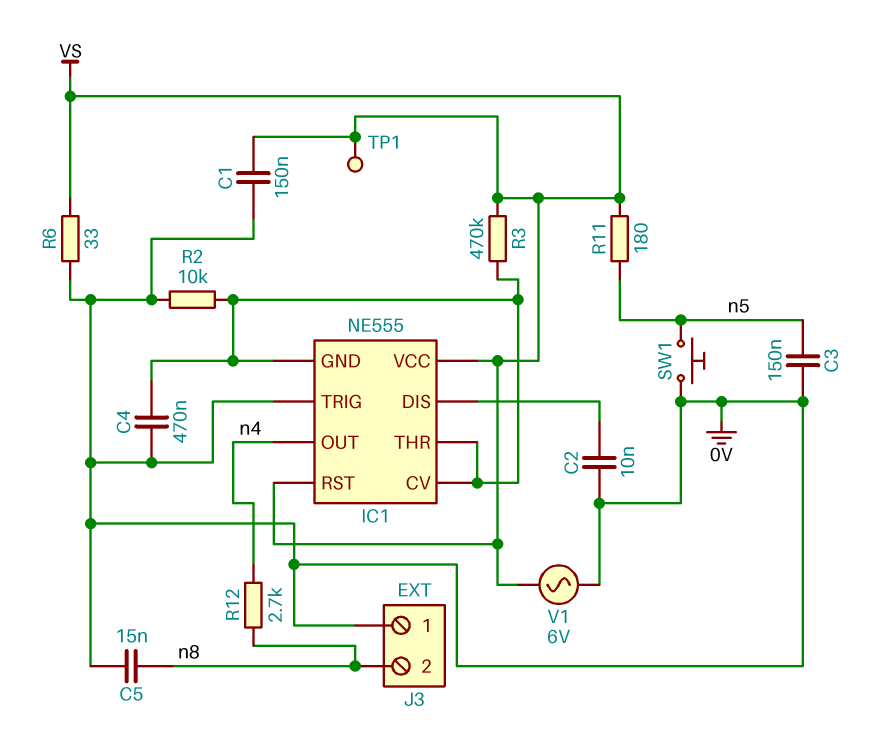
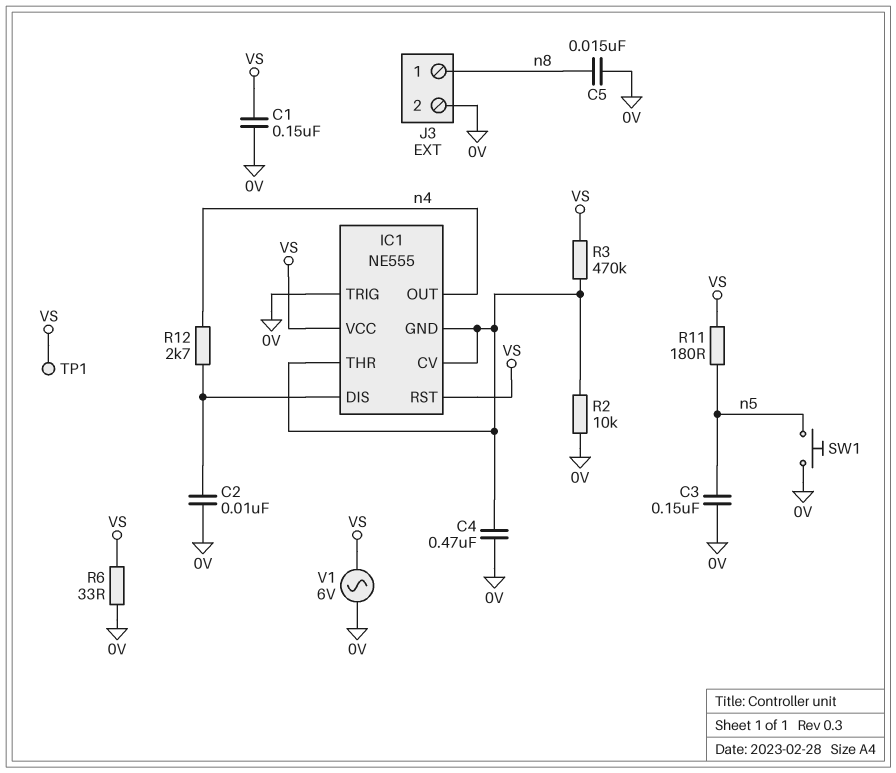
J3 pin 1: 0V -> n8
J3 pin 2: n8 -> 0V
R12: 2.7k (n4, n8) -> 2.7k (IC1/DIS, n4)

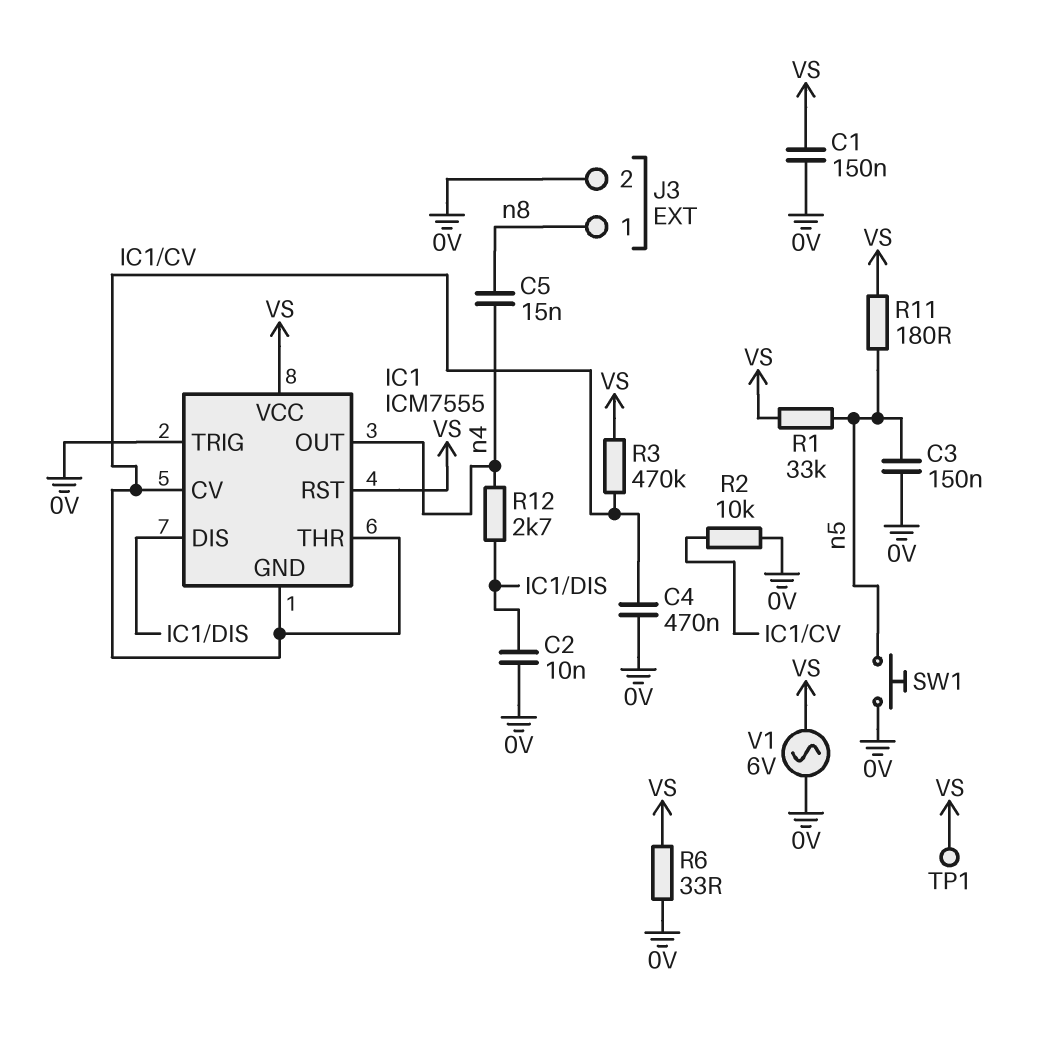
C5: 15nF (0V, n8) -> 15nF (n4, n8)
IC1: NE555 -> ICM7555
R1: none -> 33k (VS, n5)

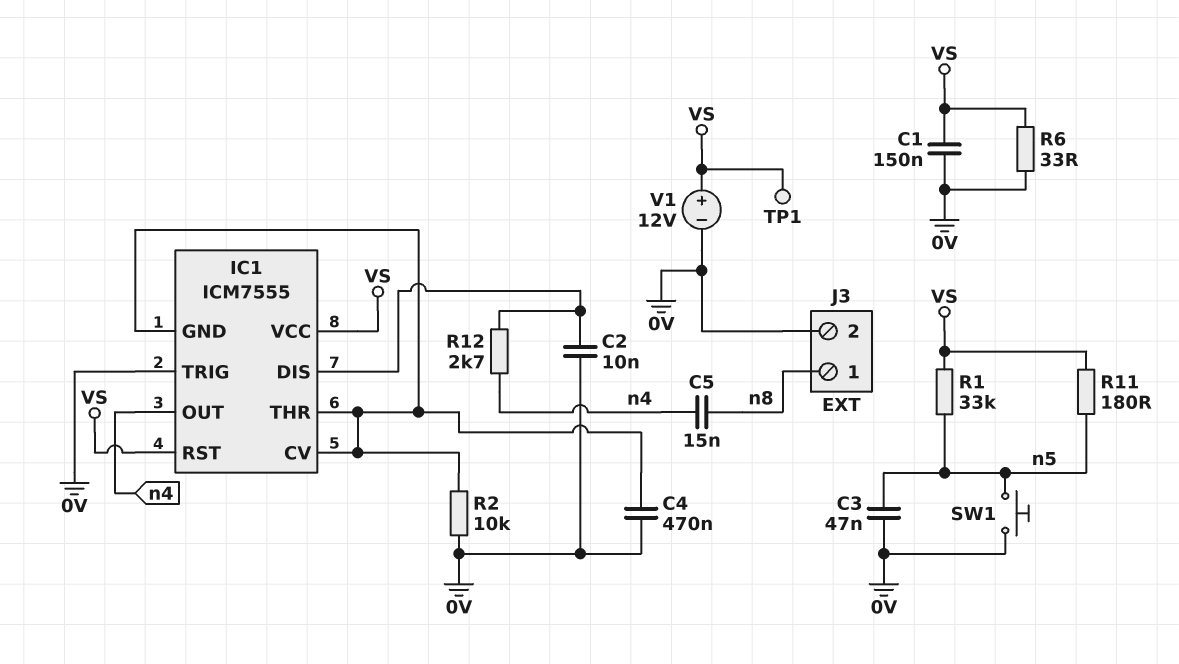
C3: 150nF (0V, n5) -> 47nF (0V, n5)
R3: 470k (IC1/CV, VS) -> none
V1: AC 6V (0V, VS) -> 12V (plus VS, minus 0V)

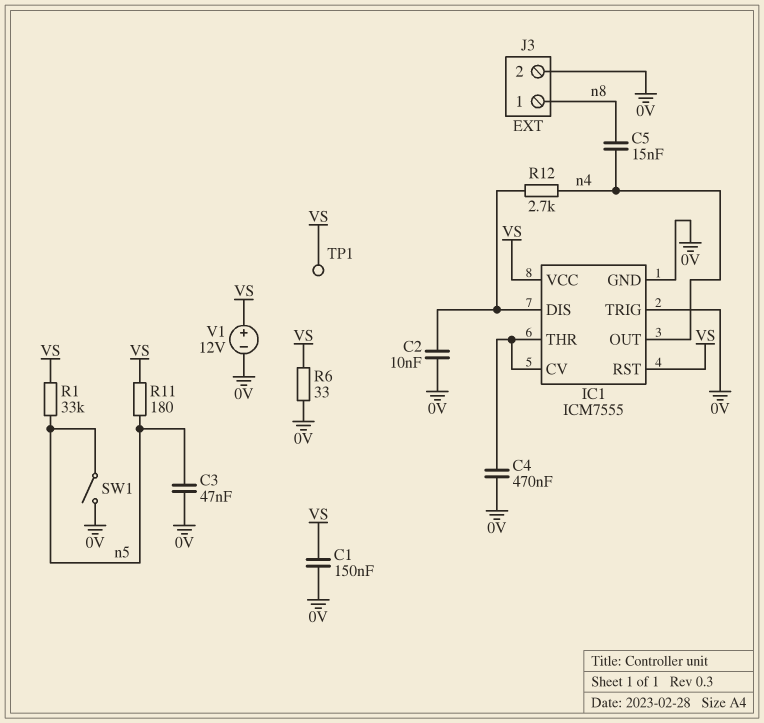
IC1 pin GND: IC1/CV -> 0V
R2: 10k (0V, IC1/CV) -> none
SW1: button (0V, n5) -> switch (0V, n5)

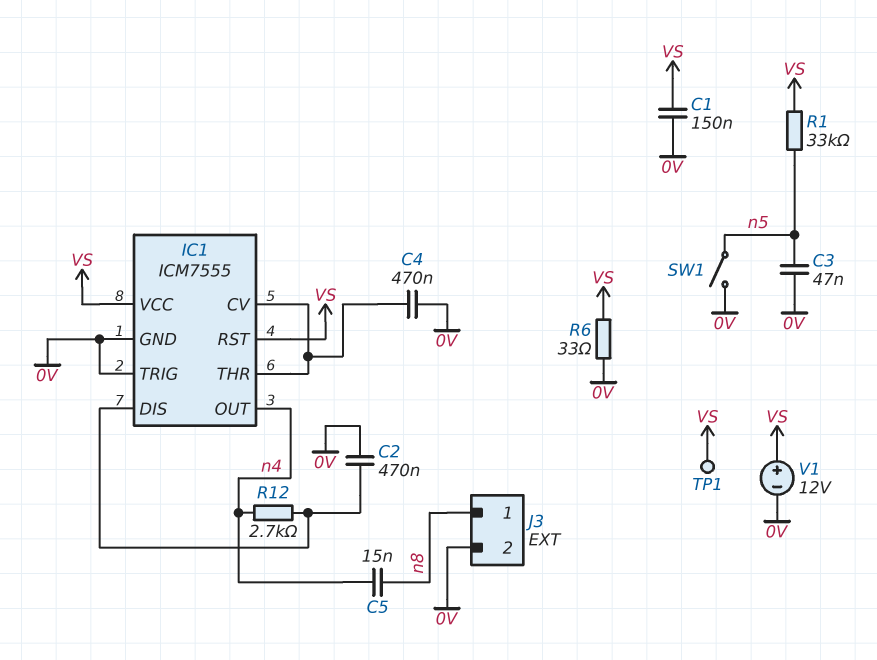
C2: 10nF (0V, IC1/DIS) -> 470nF (0V, IC1/DIS)
R11: 180 (VS, n5) -> none

